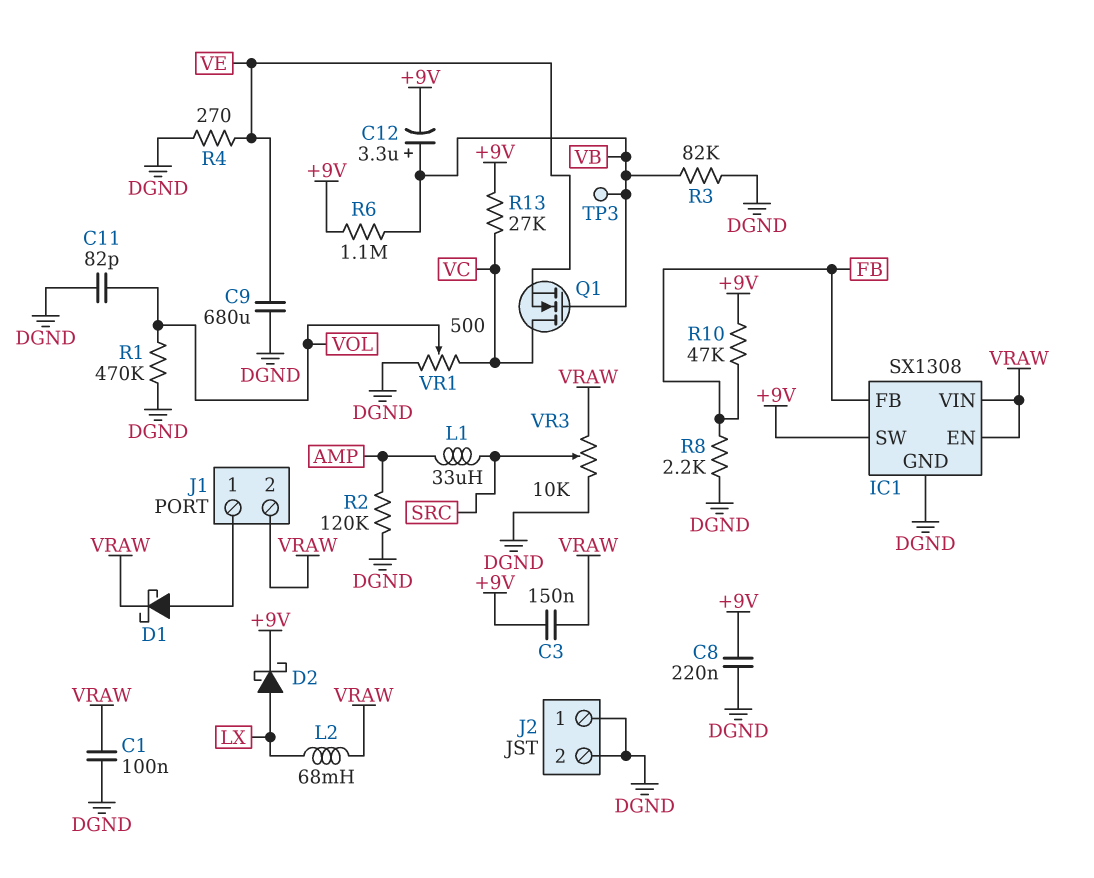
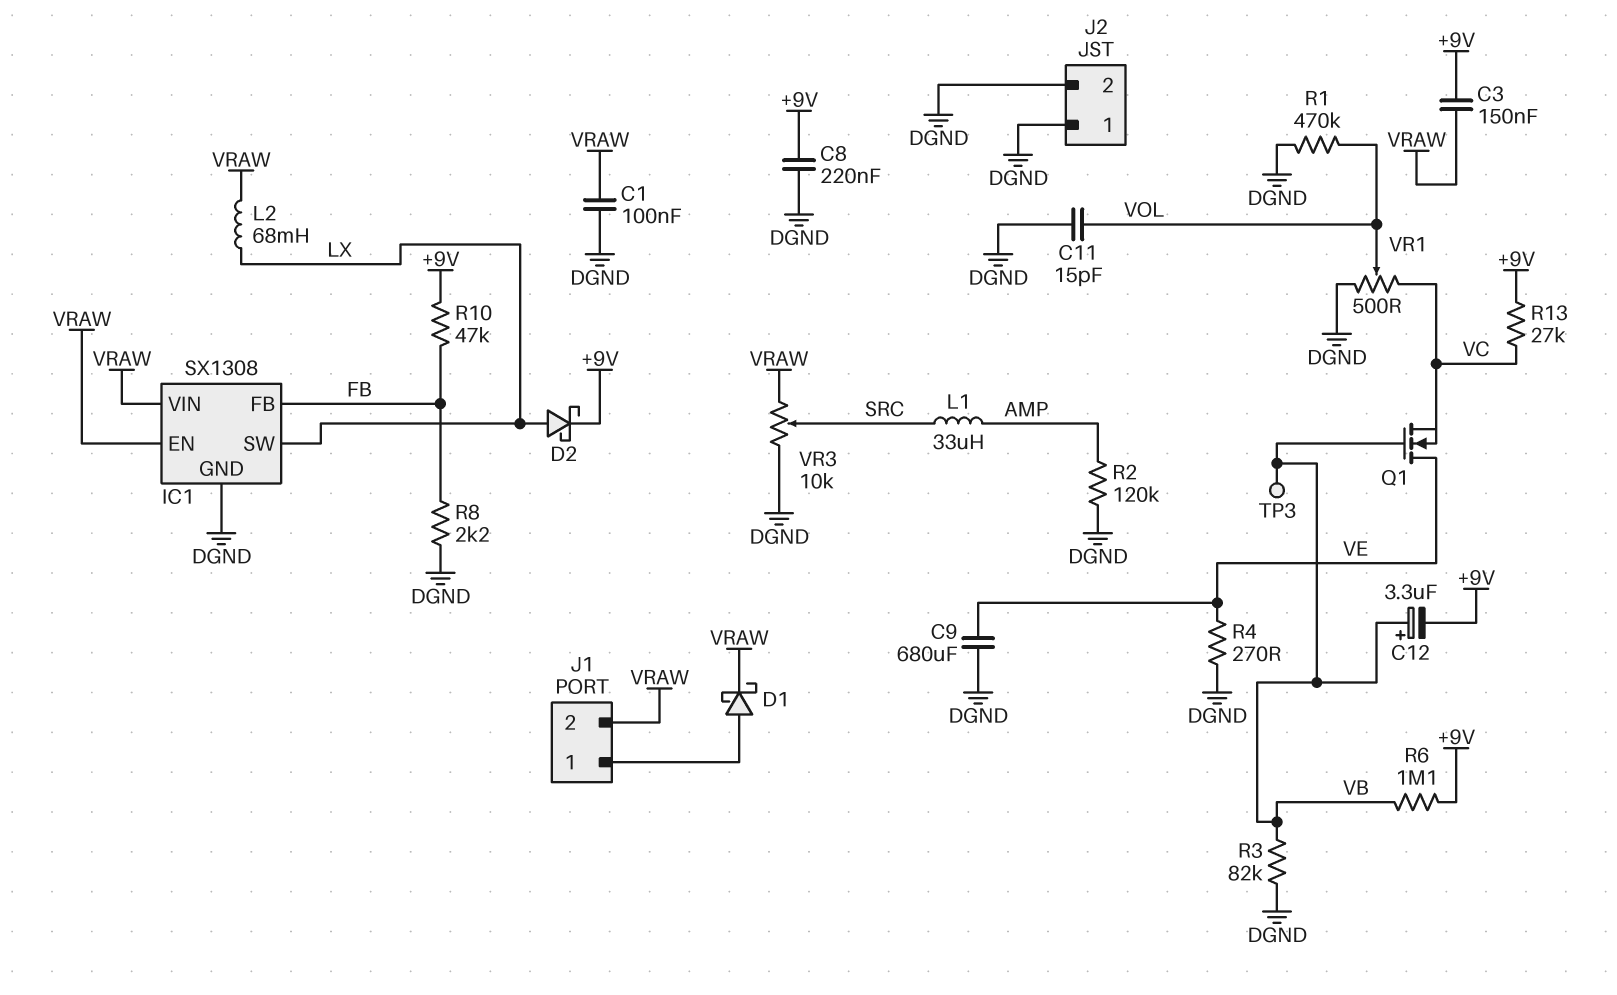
C11: 82pF (DGND, VOL) -> 15pF (DGND, VOL)
IC1 pin SW: +9V -> LX
Q1: NMOS (G VB, D VC, S VE) -> NMOS (G VB, D VE, S VC)

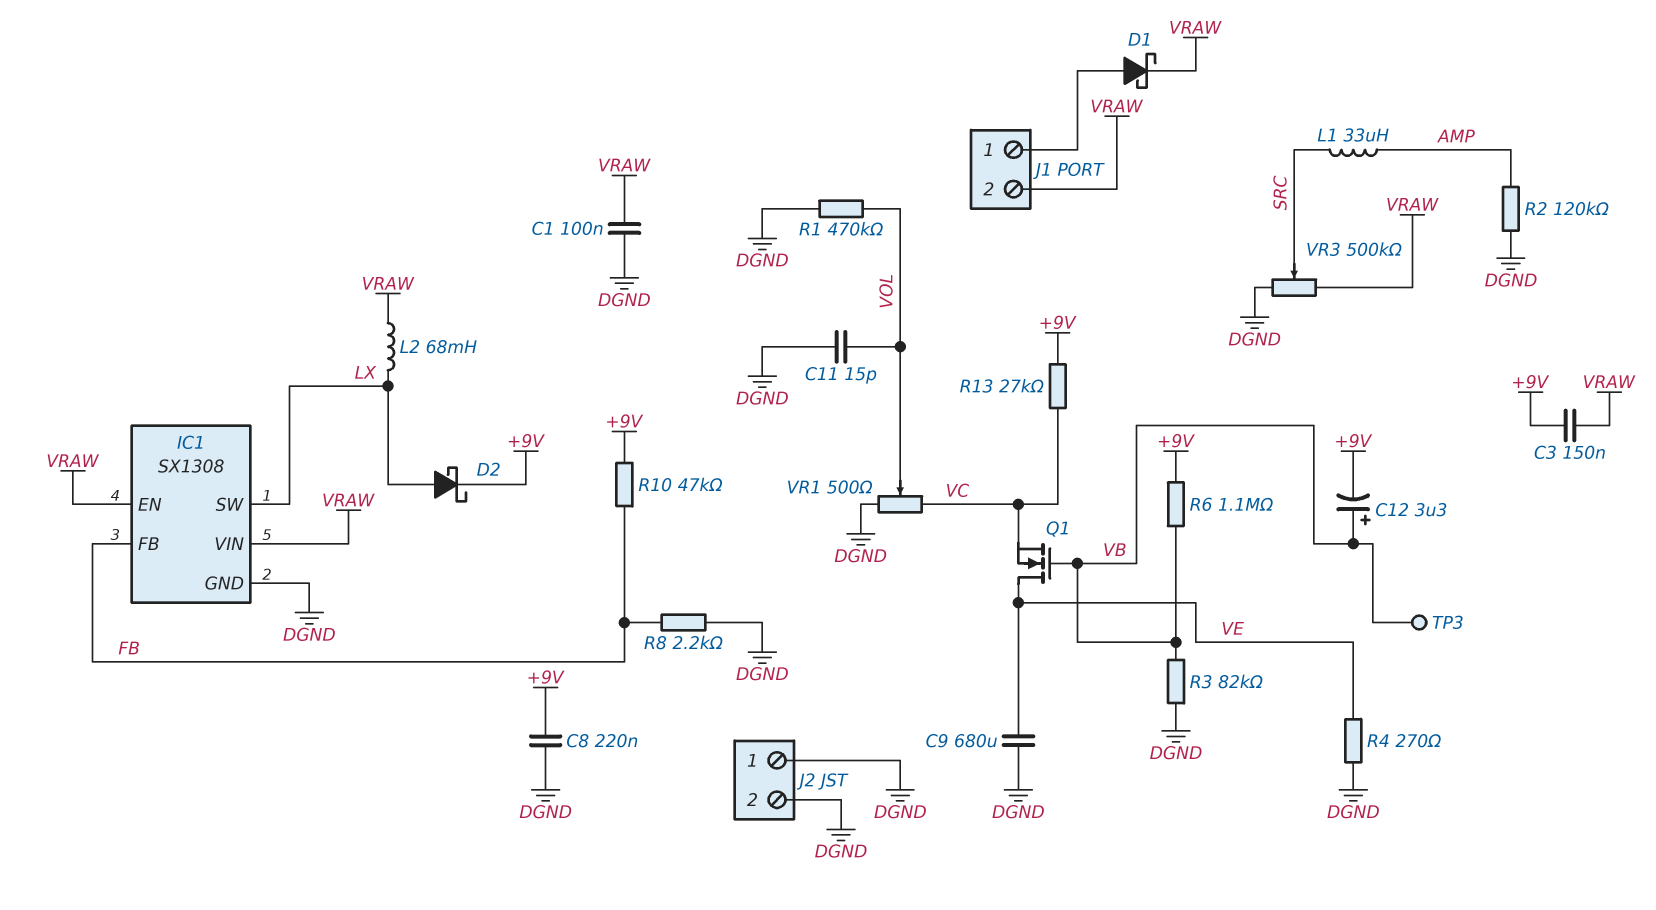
VR3: 10k (DGND, VRAW, wiper SRC) -> 500k (DGND, VRAW, wiper SRC)

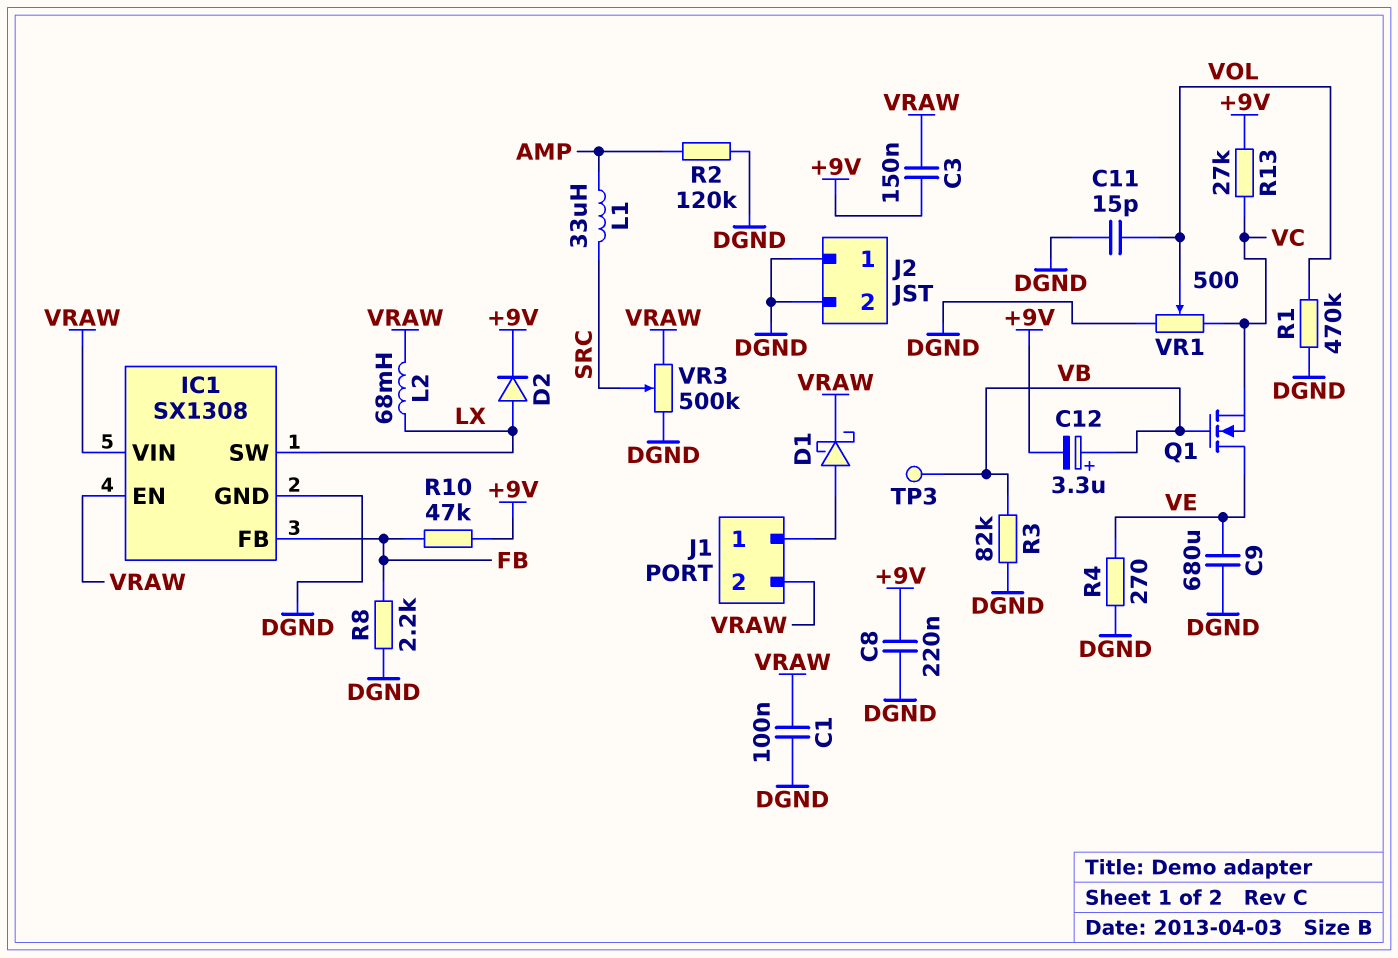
D2: schottky (A LX, K +9V) -> diode (A LX, K +9V)
R6: 1.1M (+9V, VB) -> none

